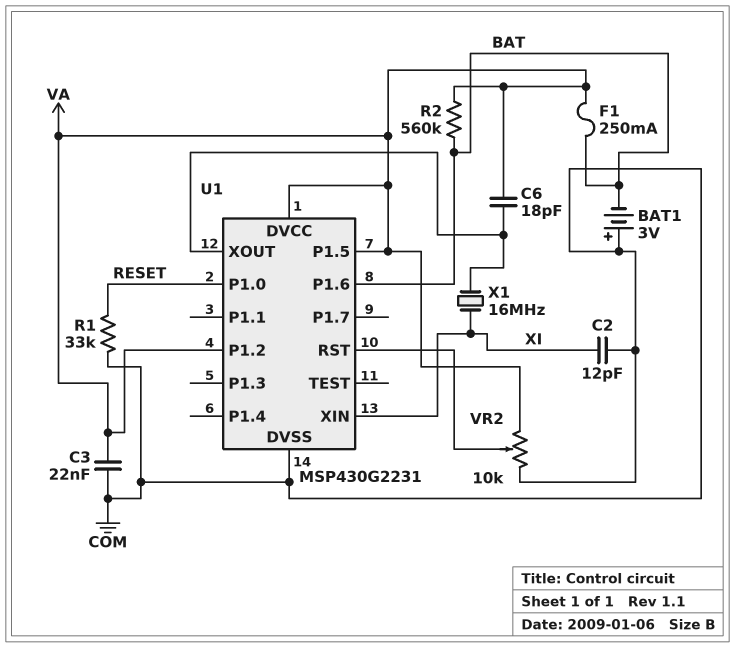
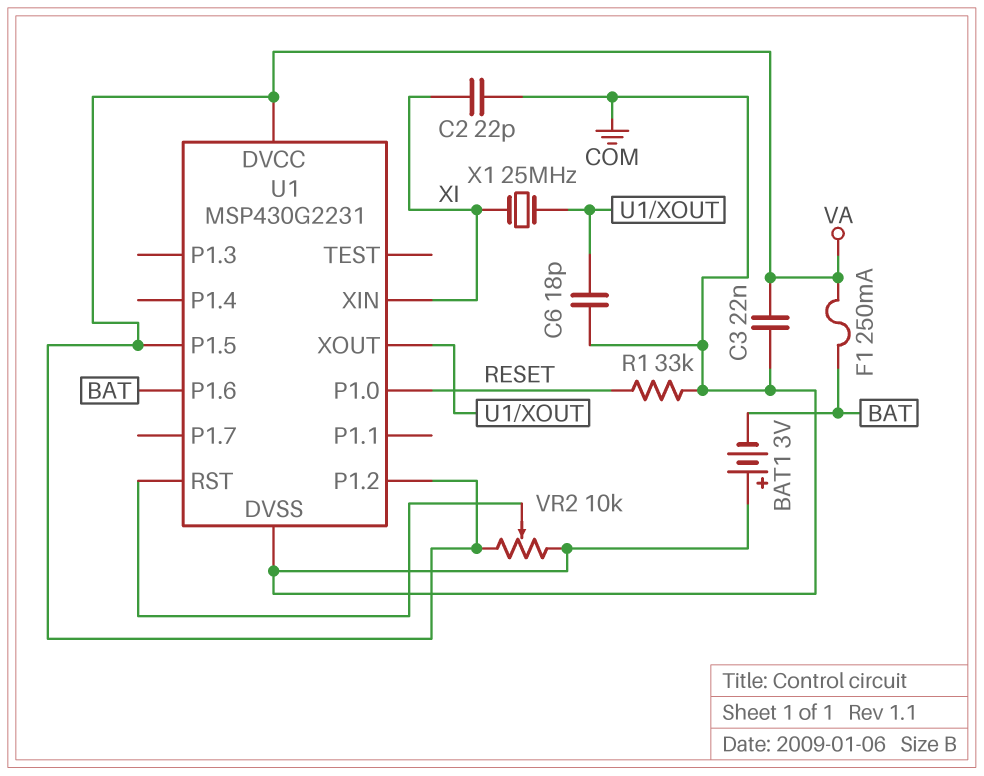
C2: 12pF (COM, XI) -> 22pF (COM, XI)
C6: 18pF (U1/XOUT, VA) -> 18pF (COM, U1/XOUT)
R2: 560k (BAT, VA) -> none
X1: 16MHz (U1/XOUT, XI) -> 25MHz (U1/XOUT, XI)

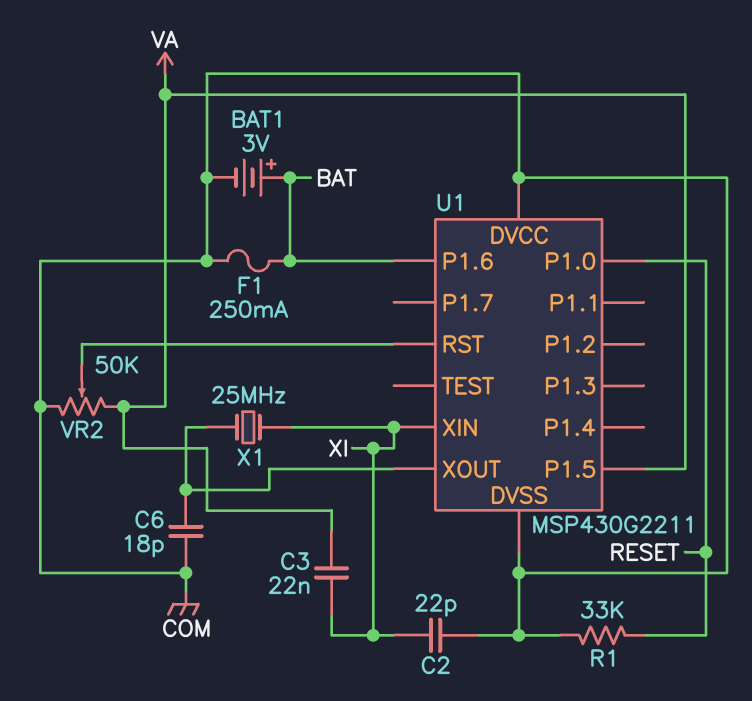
BAT1: 3V (plus COM, minus BAT) -> 3V (plus BAT, minus COM)
C3: 22nF (COM, VA) -> 22nF (VA, XI)
F1: 250mA (BAT, VA) -> 250mA (BAT, COM)
U1: MSP430G2231 -> MSP430G2211
U1 pin DVCC: VA -> COM
U1 pin P1.2: VA -> none
VR2: 10k (COM, VA, wiper U1/RST) -> 50k (COM, VA, wiper U1/RST)

